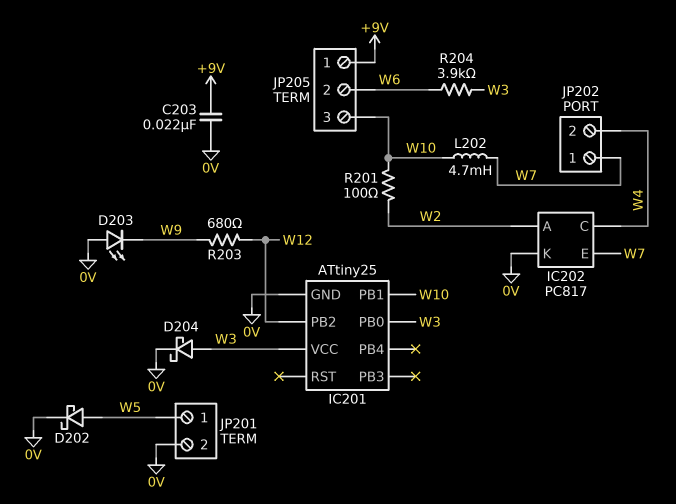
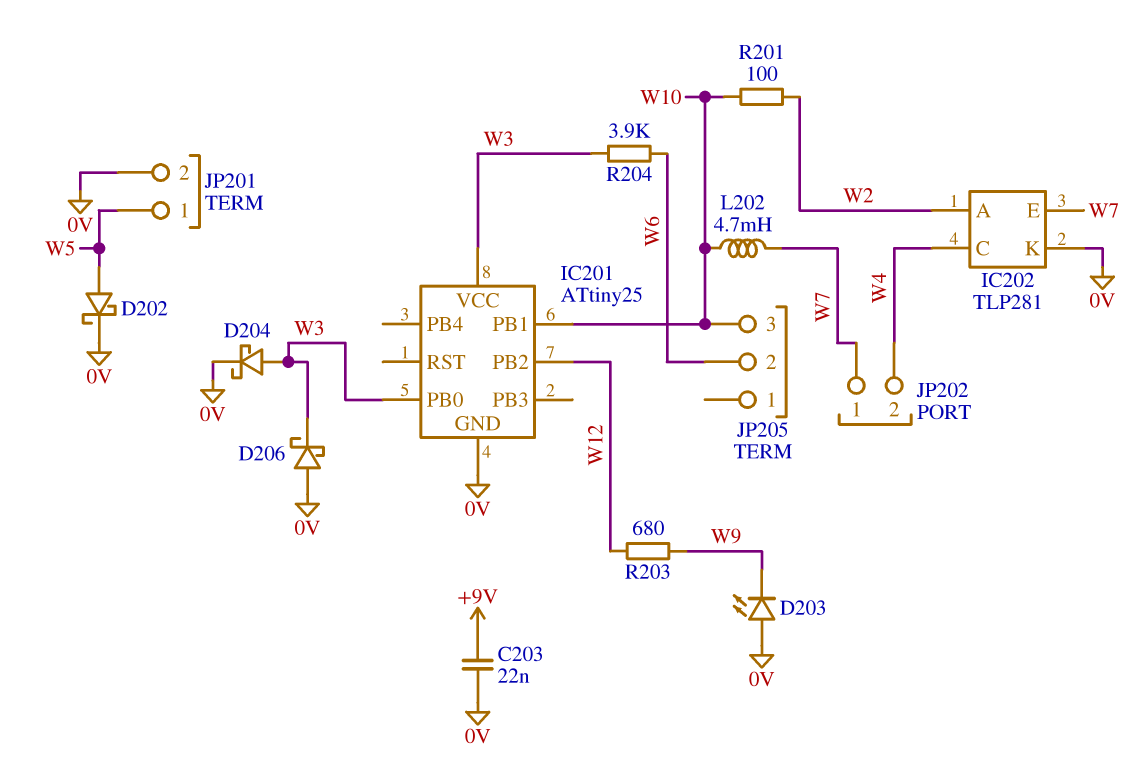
D206: none -> schottky (A 0V, K W3)
IC202: PC817 -> TLP281
JP205 pin 1: +9V -> none

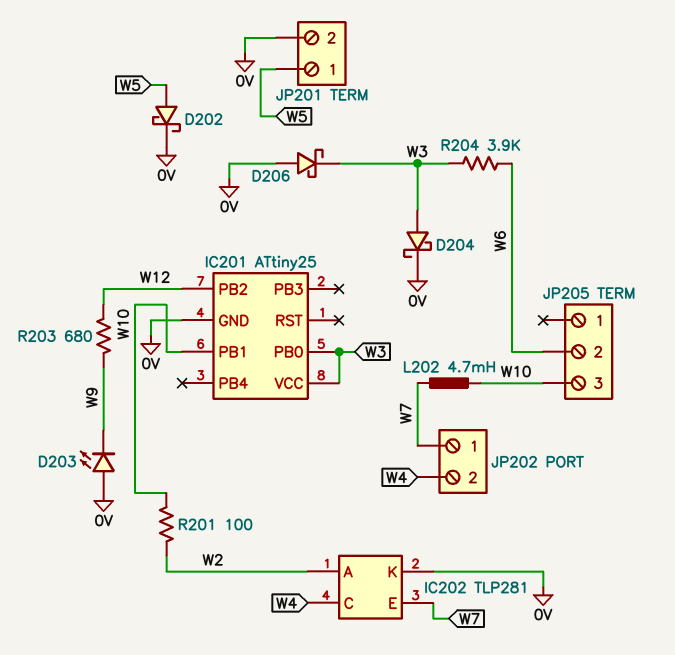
C203: 22nF (+9V, 0V) -> none

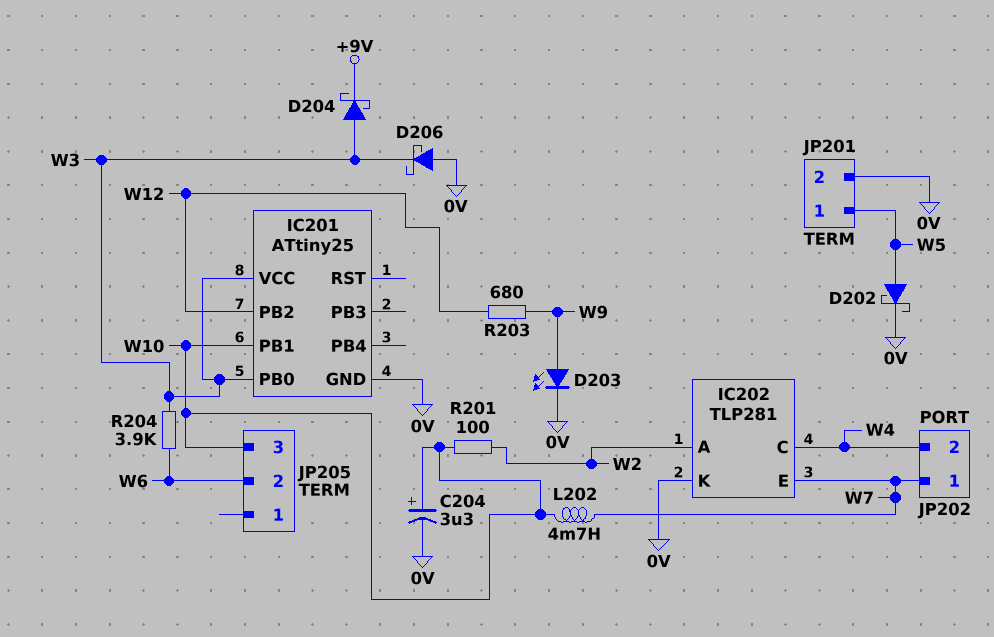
C204: none -> 3.3uF (plus W10, minus 0V)
D203: LED (A 0V, K W9) -> LED (A W9, K 0V)
D204: schottky (A W3, K 0V) -> schottky (A W3, K +9V)

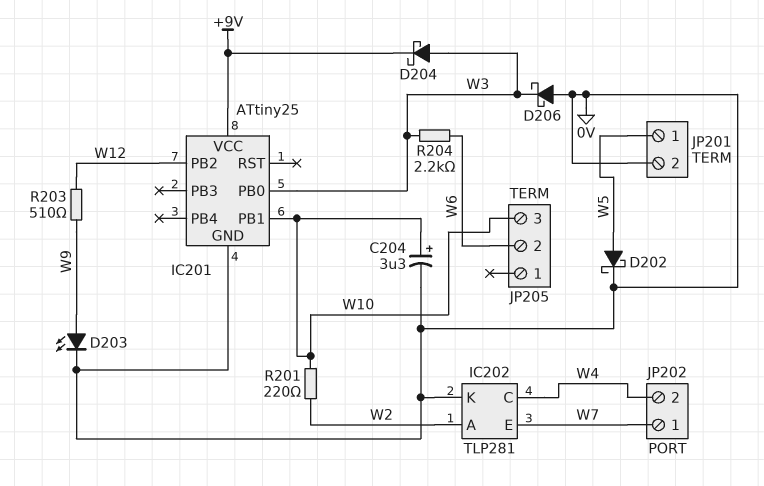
IC201 pin VCC: W3 -> +9V
L202: 4.7mH (W7, W10) -> none
R201: 100 (W2, W10) -> 220 (W2, W10)
R203: 680 (W9, W12) -> 510 (W9, W12)
R204: 3.9k (W3, W6) -> 2.2k (W3, W6)

